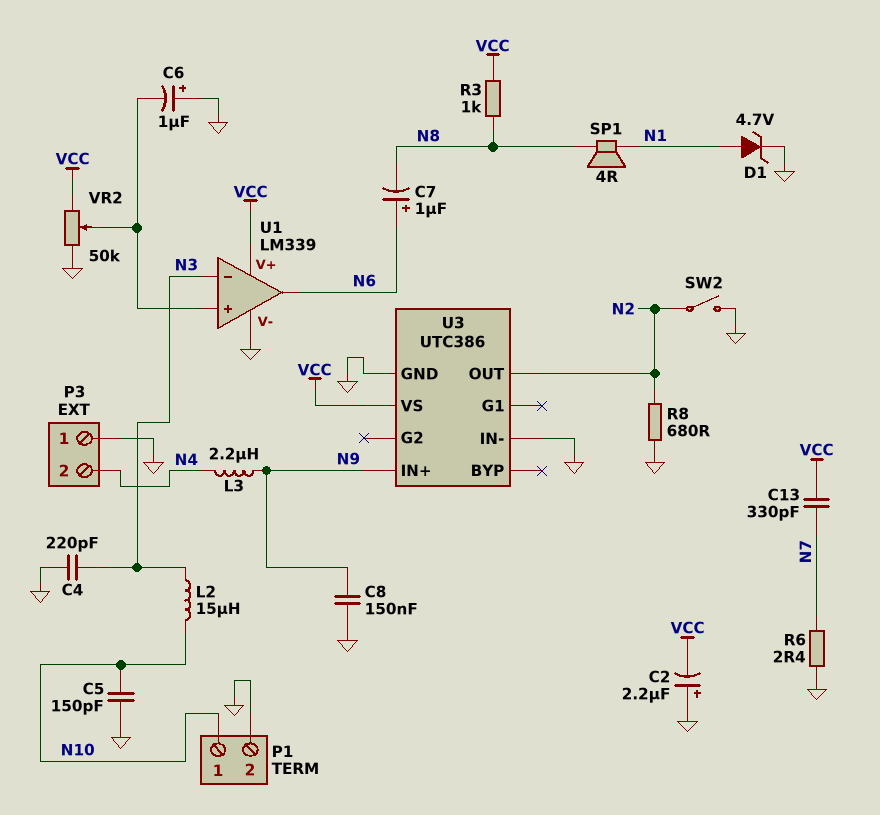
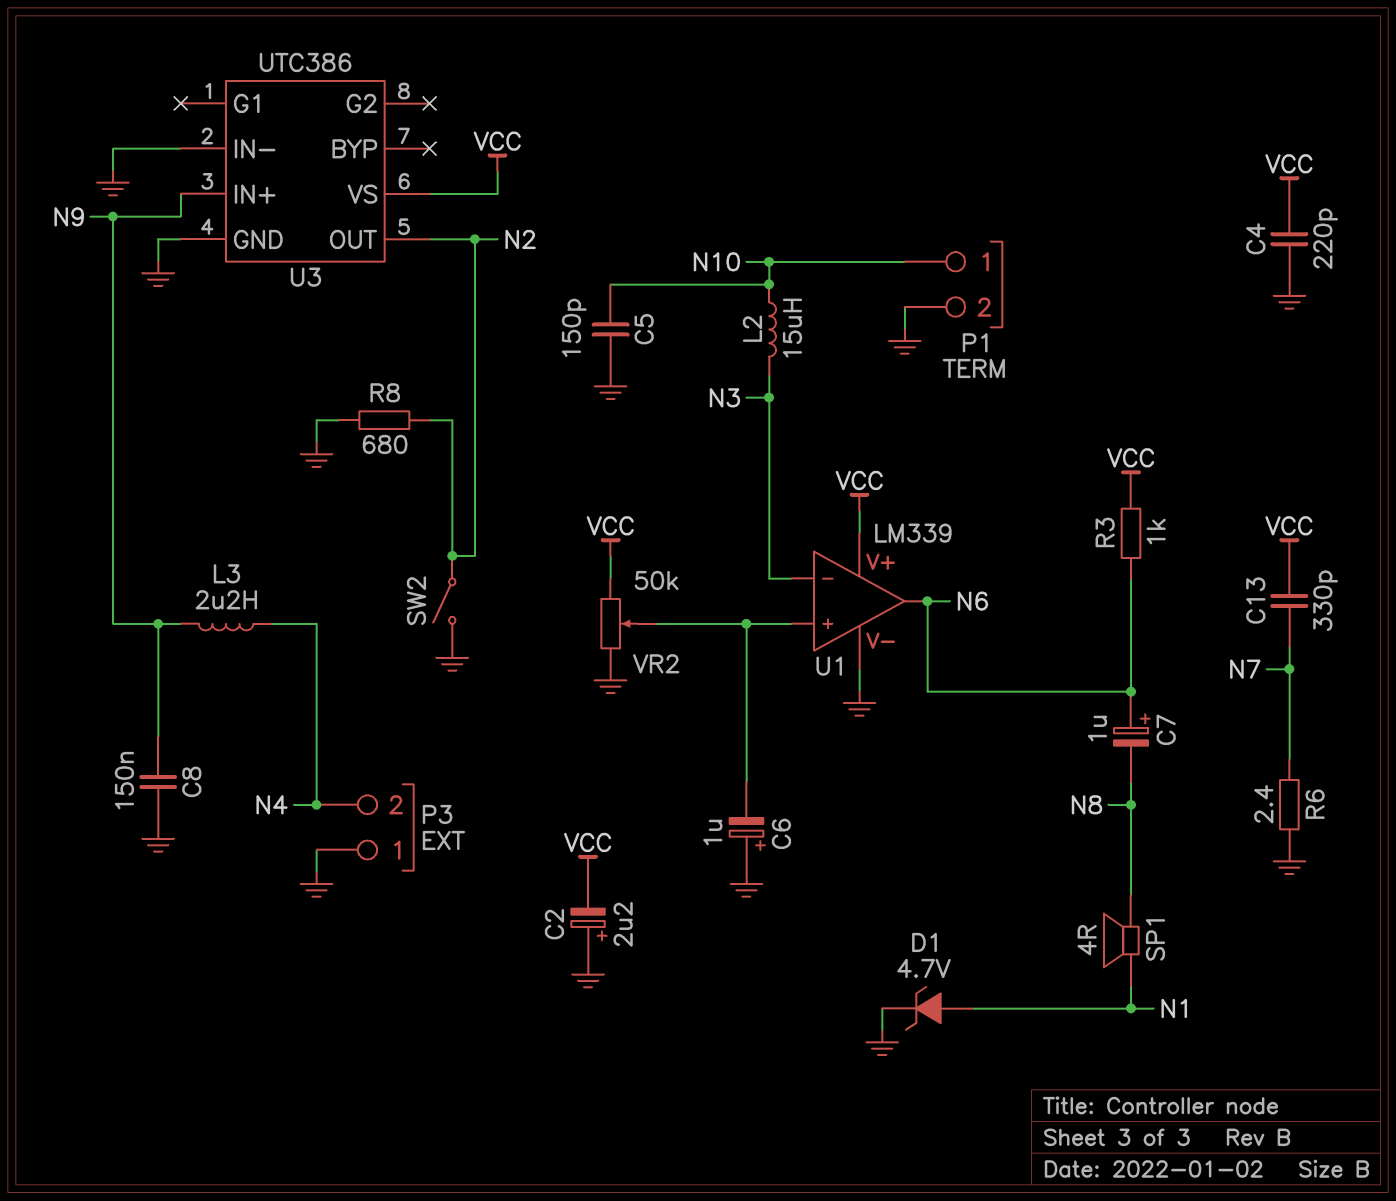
C4: 220pF (GND, N3) -> 220pF (GND, VCC)
R3: 1k (N8, VCC) -> 1k (N6, VCC)

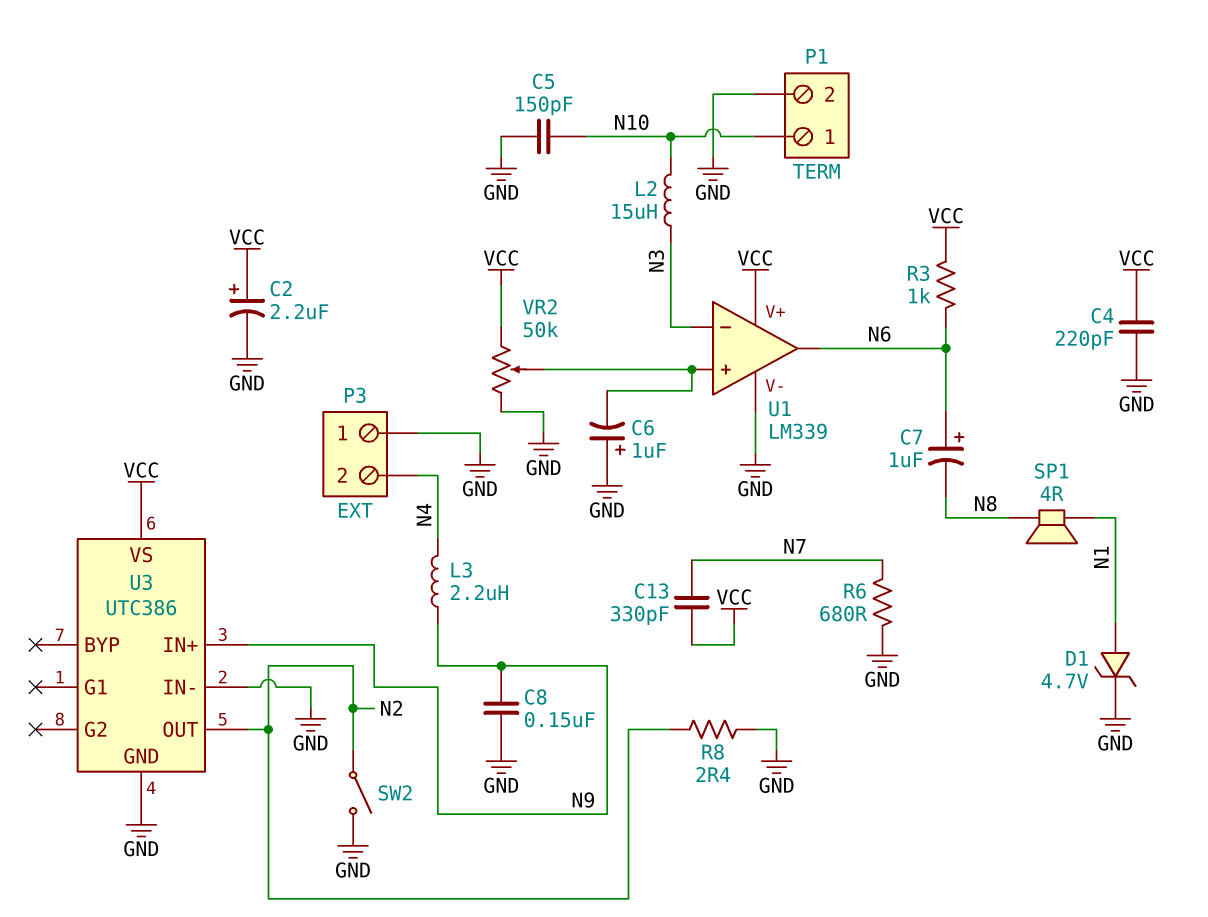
C2: 2.2uF (plus GND, minus VCC) -> 2.2uF (plus VCC, minus GND)
R6: 2.4 (GND, N7) -> 680 (GND, N7)
R8: 680 (GND, N2) -> 2.4 (GND, N2)

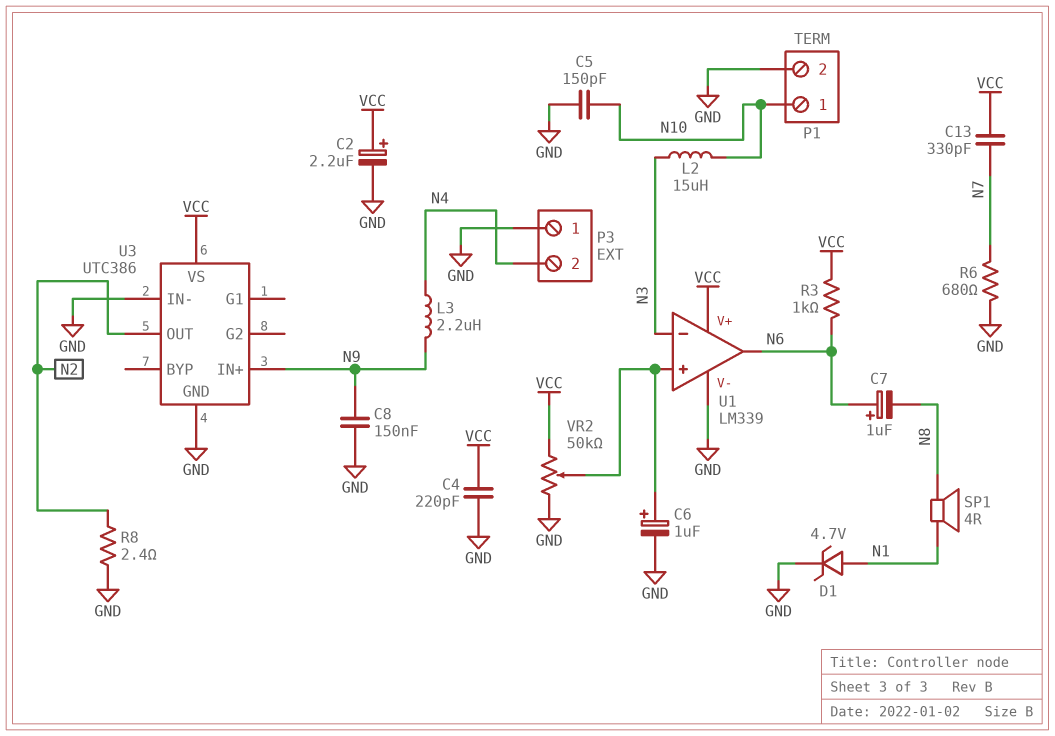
C6: 1uF (plus GND, minus U1/in+) -> 1uF (plus U1/in+, minus GND)
SW2: switch (GND, N2) -> none

